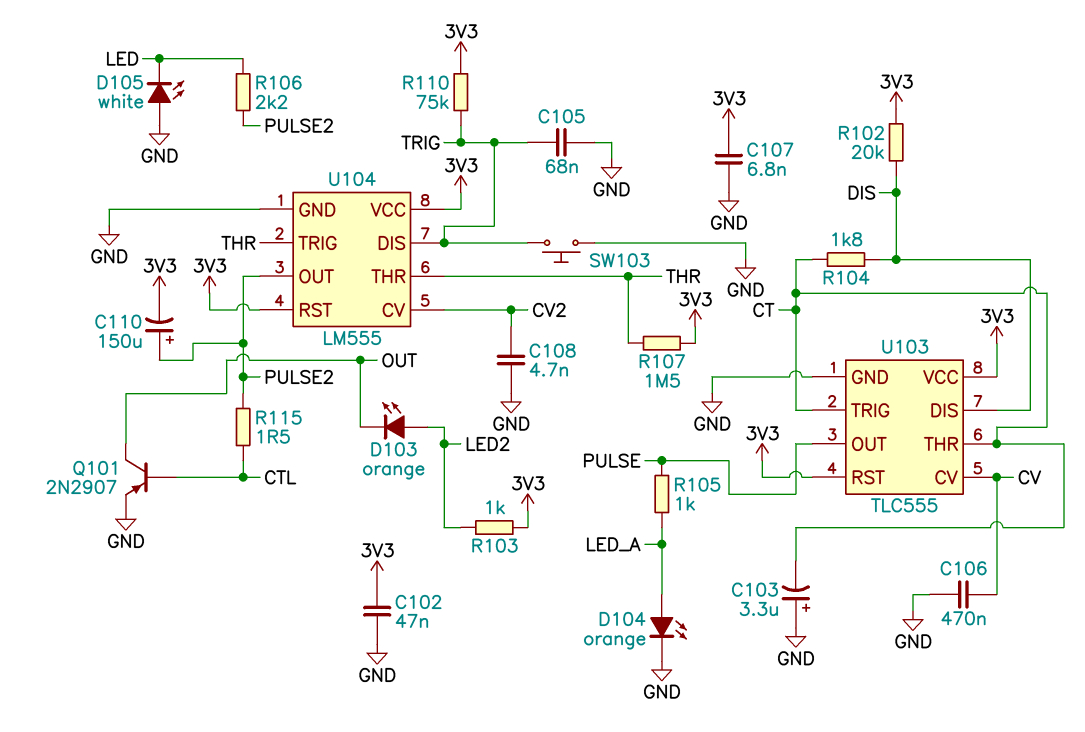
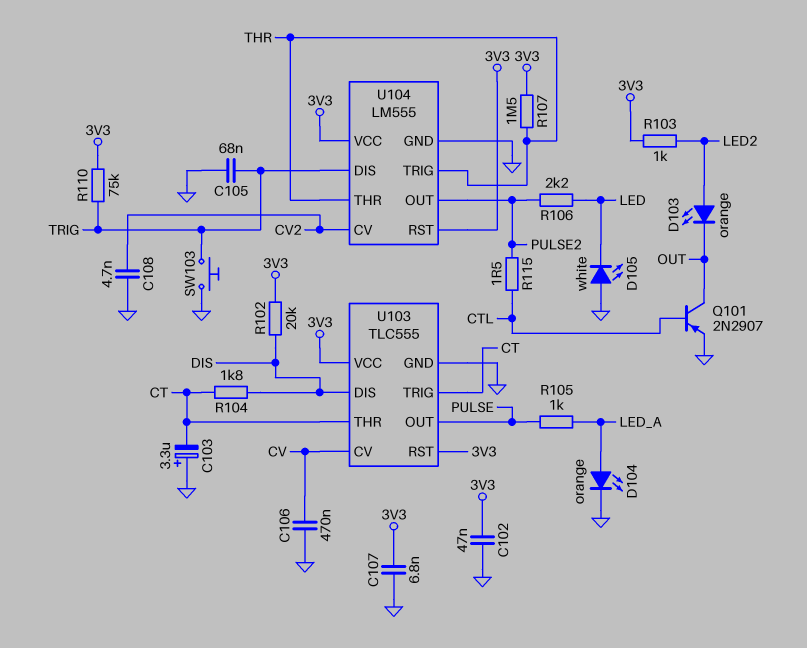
C110: 150uF (plus PULSE2, minus 3V3) -> none

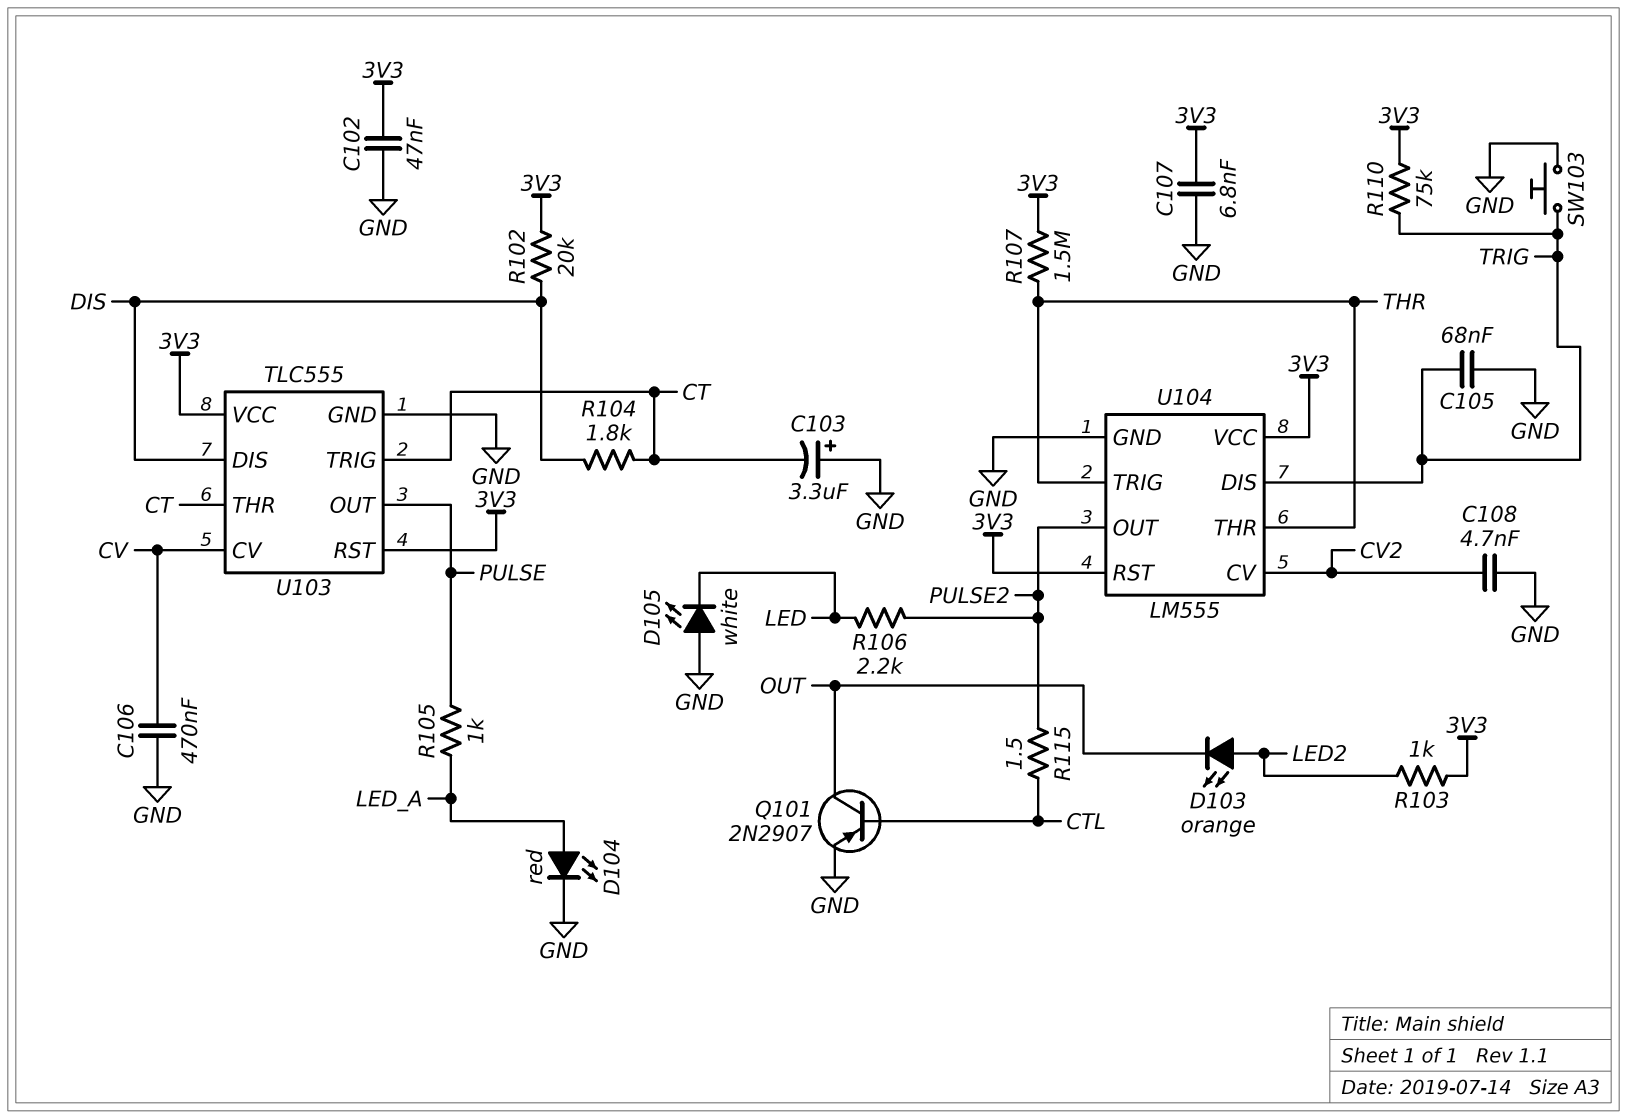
D104: LED orange (A LED_A, K GND) -> LED red (A LED_A, K GND)

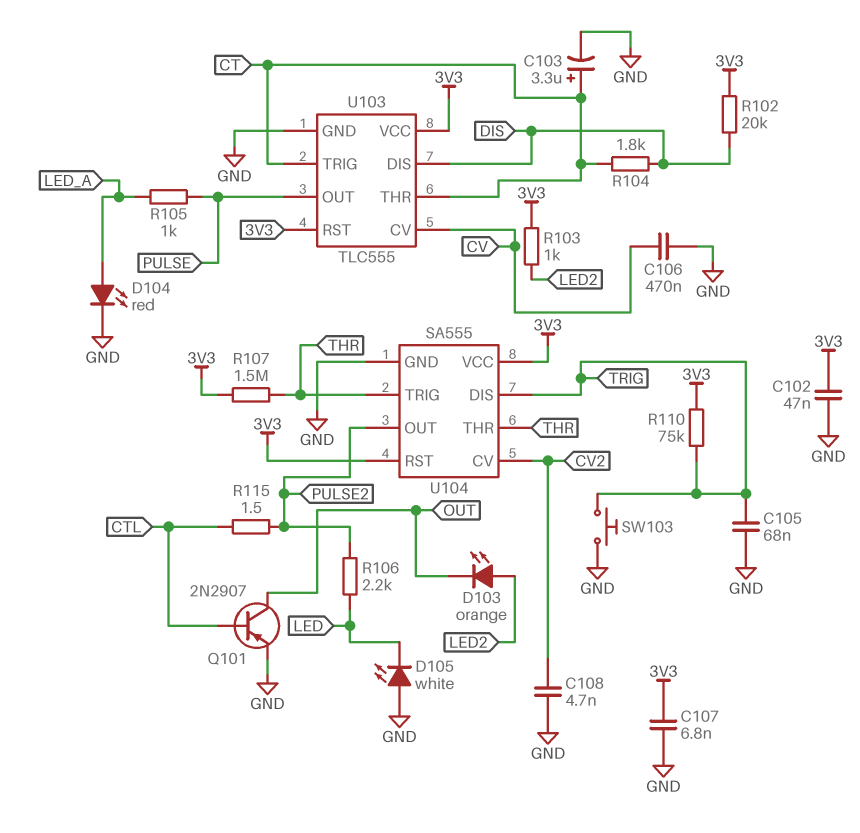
C103: 3.3uF (plus GND, minus CT) -> 3.3uF (plus CT, minus GND)
U104: LM555 -> SA555

